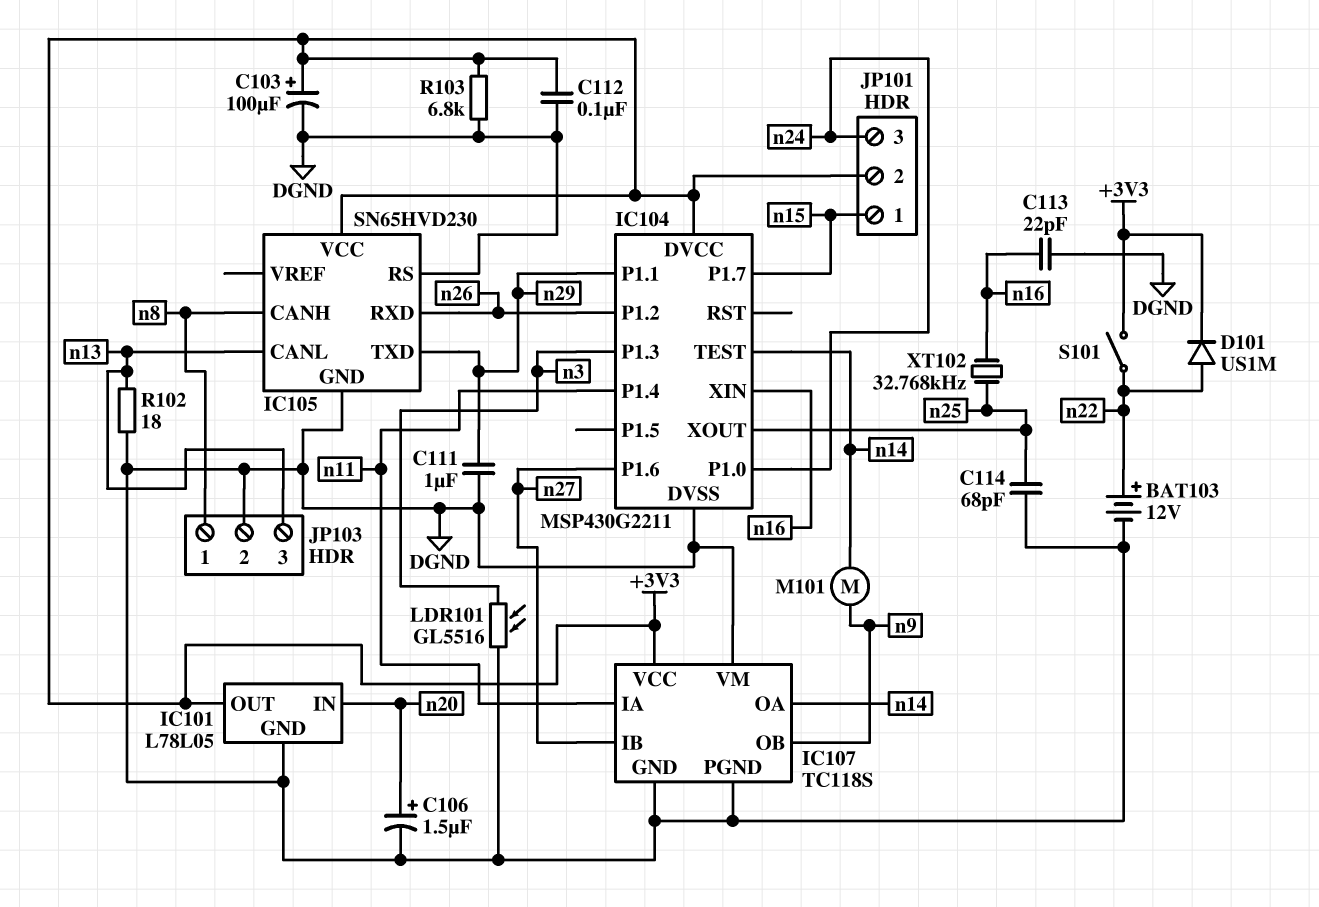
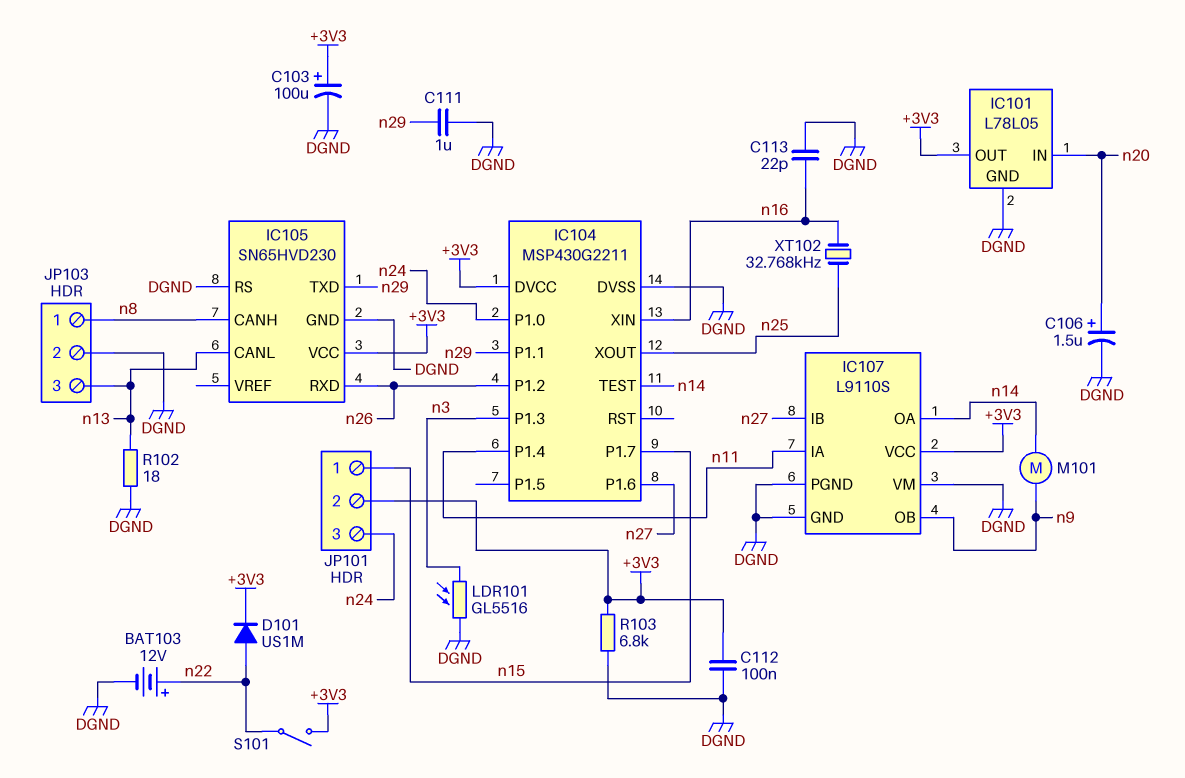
C114: 68pF (DGND, n25) -> none
IC107: TC118S -> L9110S

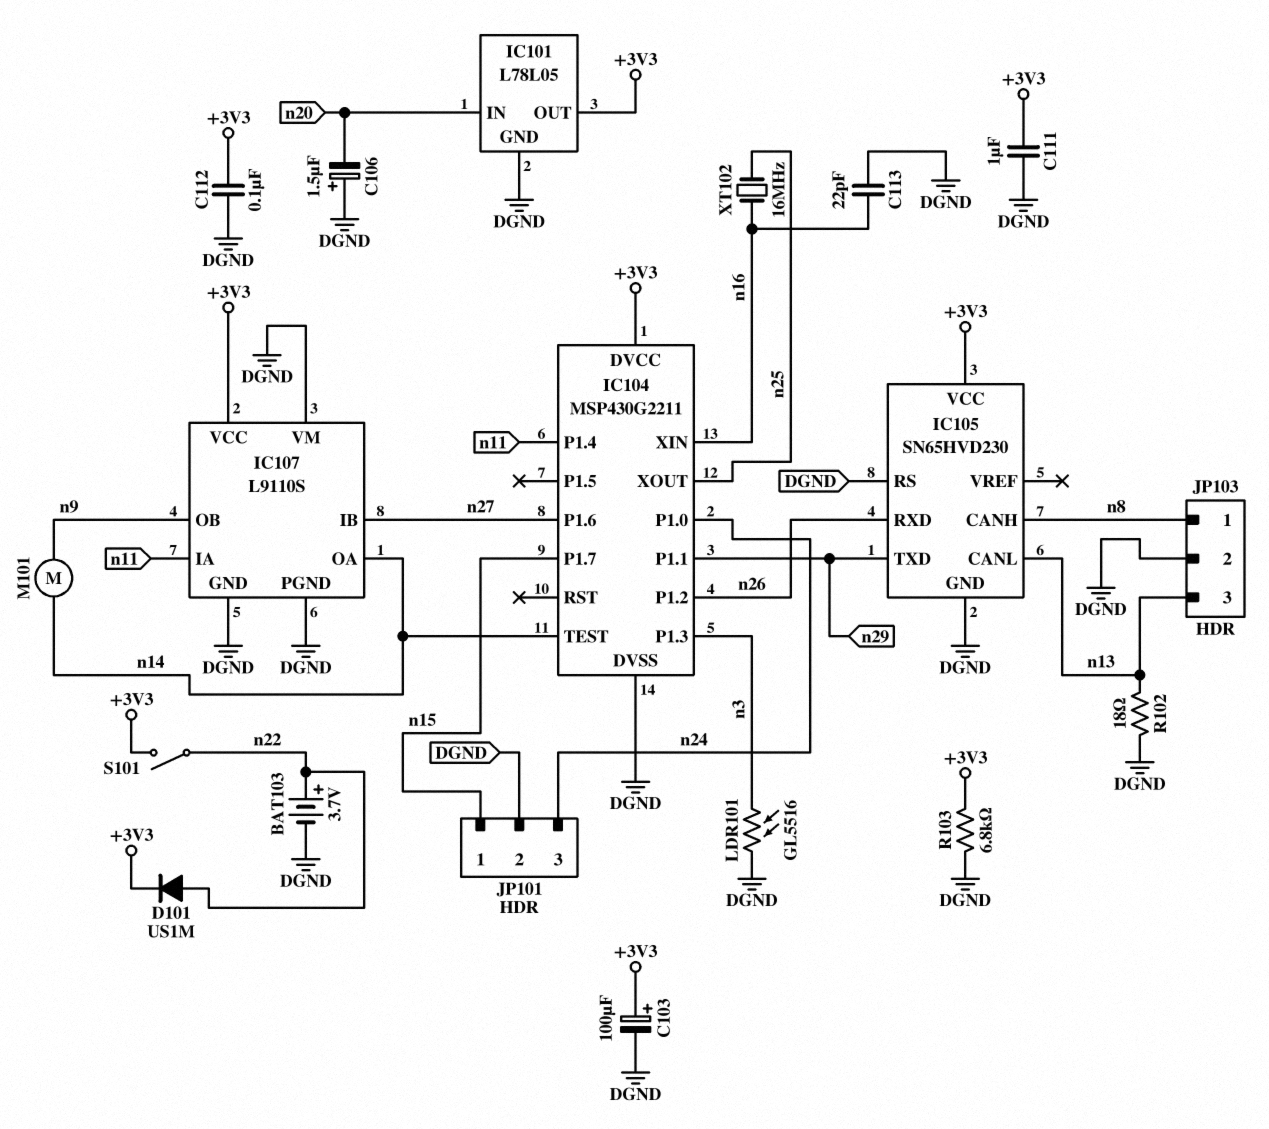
BAT103: 12V (plus n22, minus DGND) -> 3.7V (plus n22, minus DGND)
C106: 1.5uF (plus n20, minus DGND) -> 1.5uF (plus DGND, minus n20)
C111: 1uF (DGND, n29) -> 1uF (+3V3, DGND)
JP101 pin 2: +3V3 -> DGND
XT102: 32.768kHz (n16, n25) -> 16MHz (n16, n25)

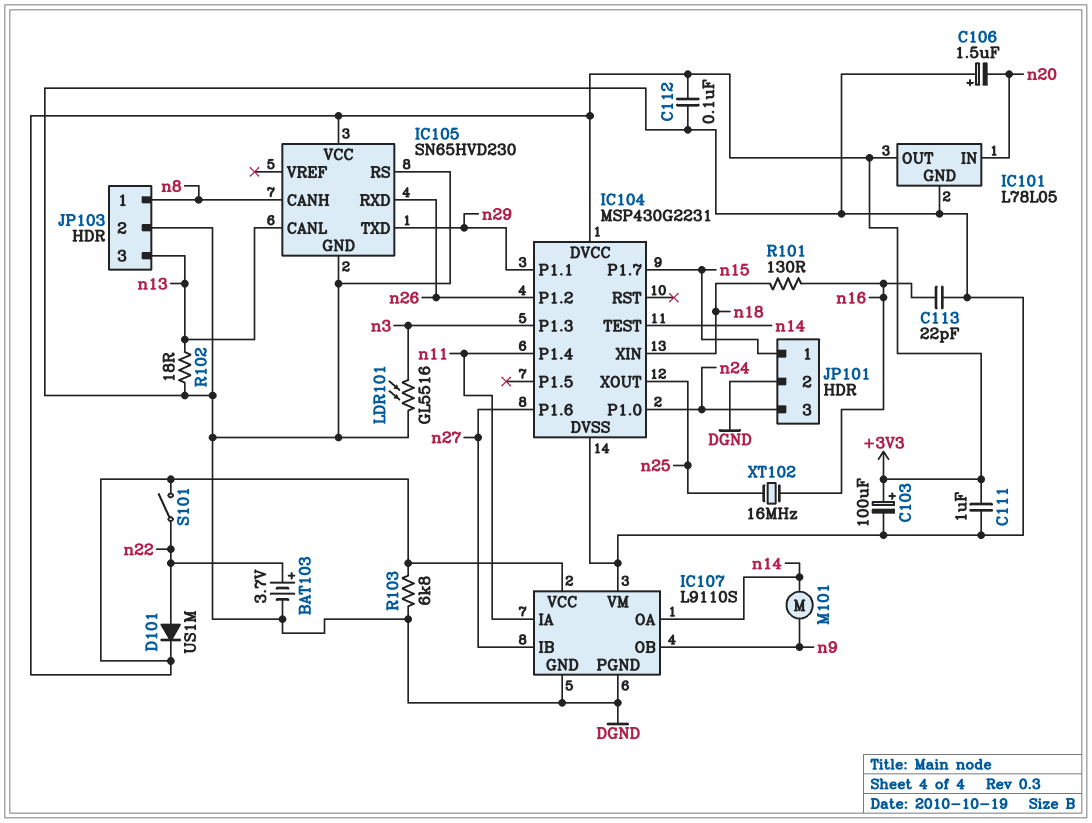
IC104: MSP430G2211 -> MSP430G2231
IC104 pin XIN: n16 -> n18
R101: none -> 130 (n16, n18)

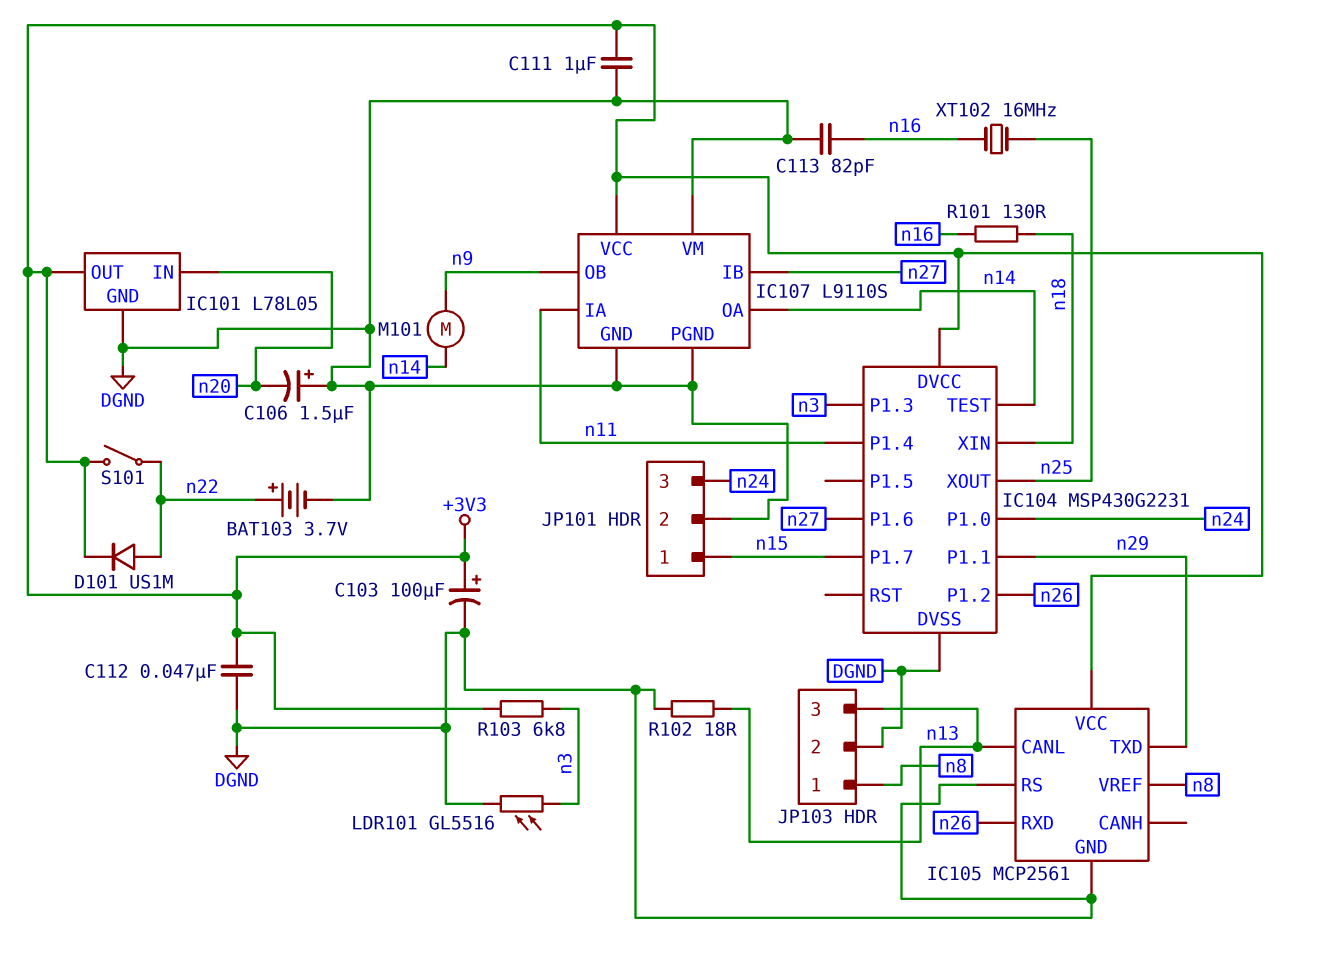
C112: 100nF (+3V3, DGND) -> 47nF (+3V3, DGND)
C113: 22pF (DGND, n16) -> 82pF (DGND, n16)
IC105: SN65HVD230 -> MCP2561
IC105 pin CANH: n8 -> none
IC105 pin VREF: none -> n8
R103: 6.8k (+3V3, DGND) -> 6.8k (+3V3, n3)

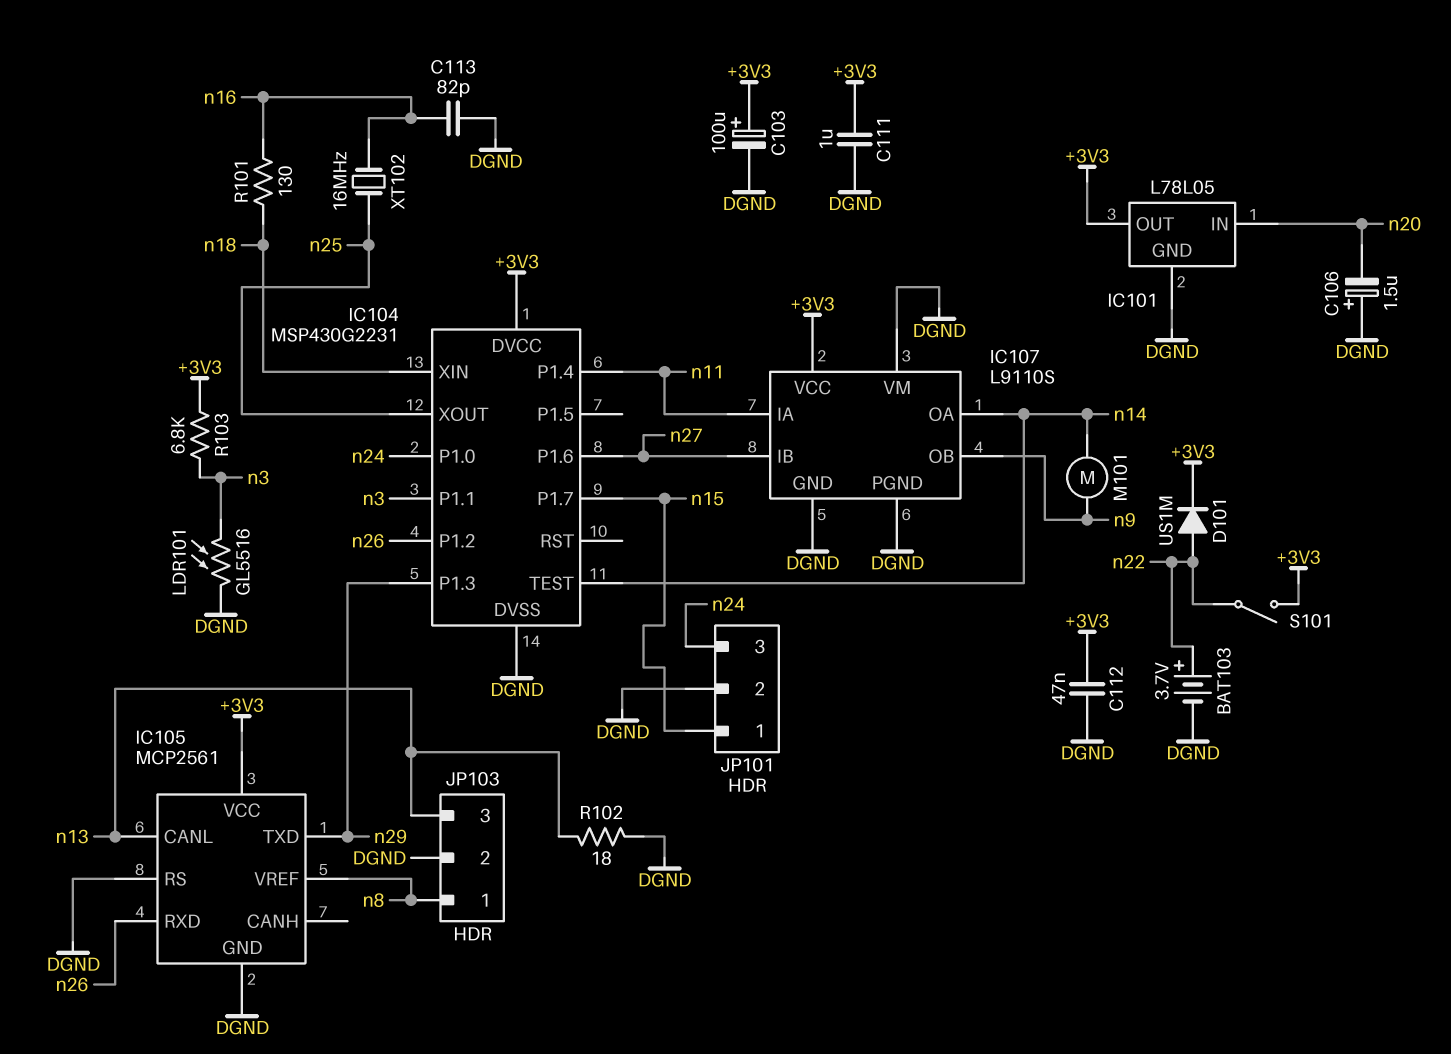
IC104 pin P1.1: n29 -> n3
IC104 pin P1.3: n3 -> n29

